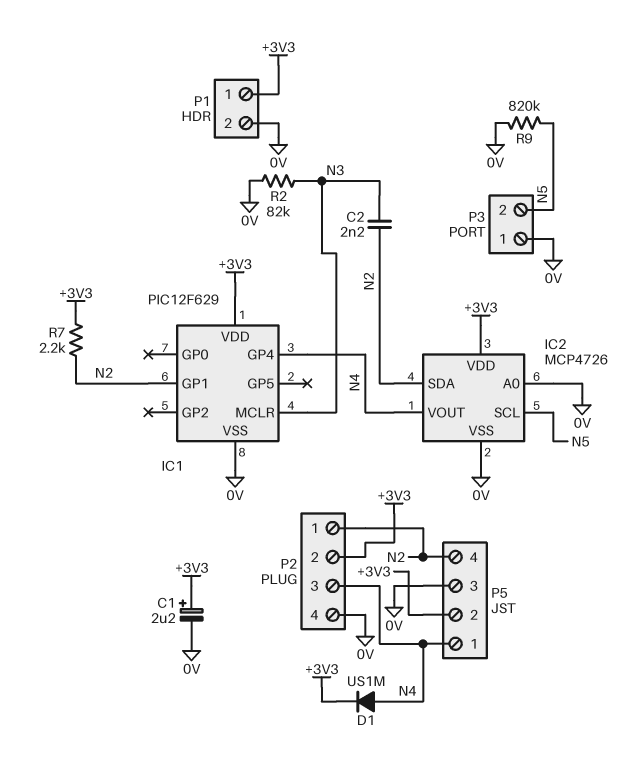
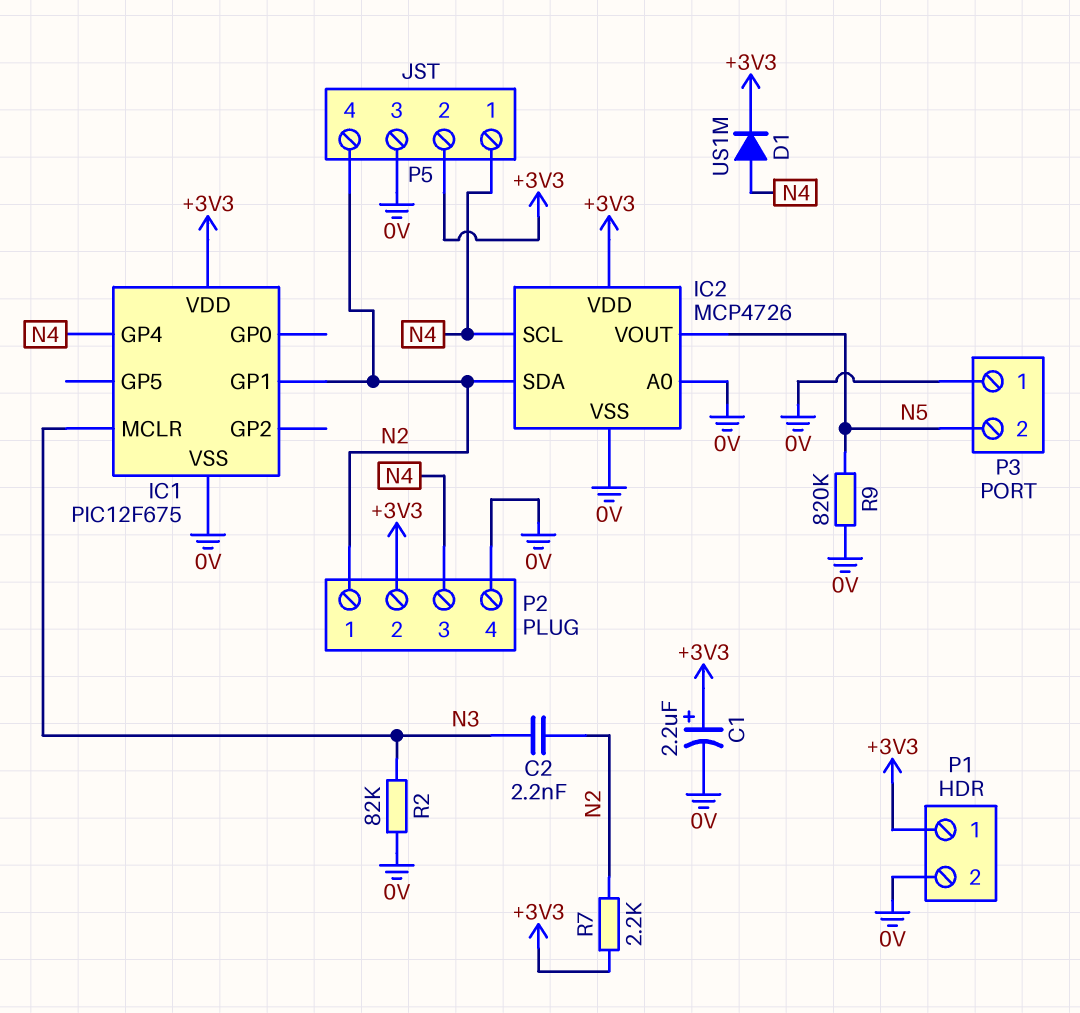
IC1: PIC12F629 -> PIC12F675
IC2 pin SCL: N5 -> N4
IC2 pin VOUT: N4 -> N5

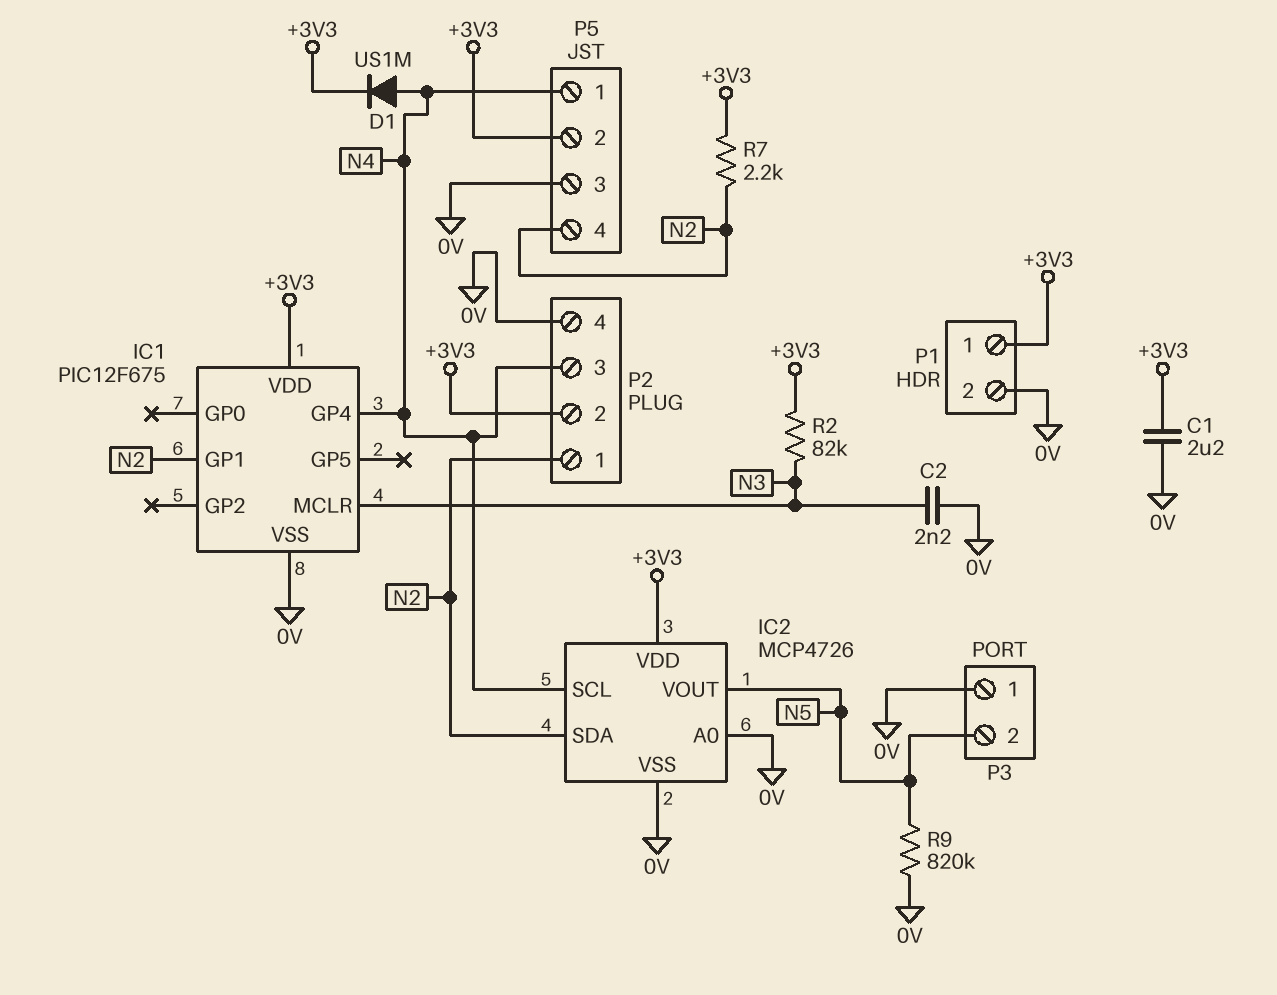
C1: 2.2uF (plus +3V3, minus 0V) -> 2.2uF (+3V3, 0V)
C2: 2.2nF (N2, N3) -> 2.2nF (0V, N3)
R2: 82k (0V, N3) -> 82k (+3V3, N3)

